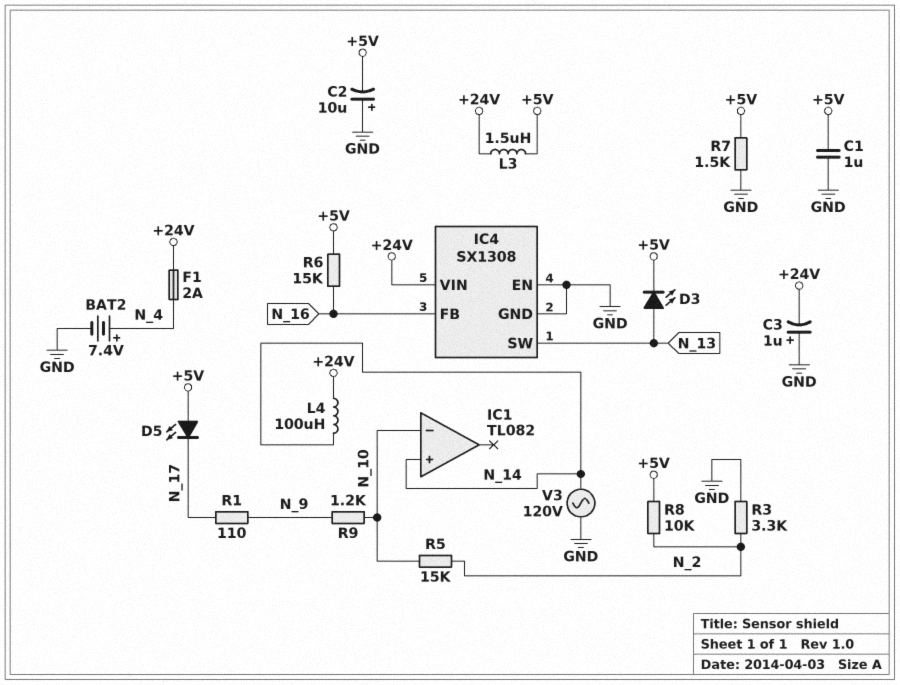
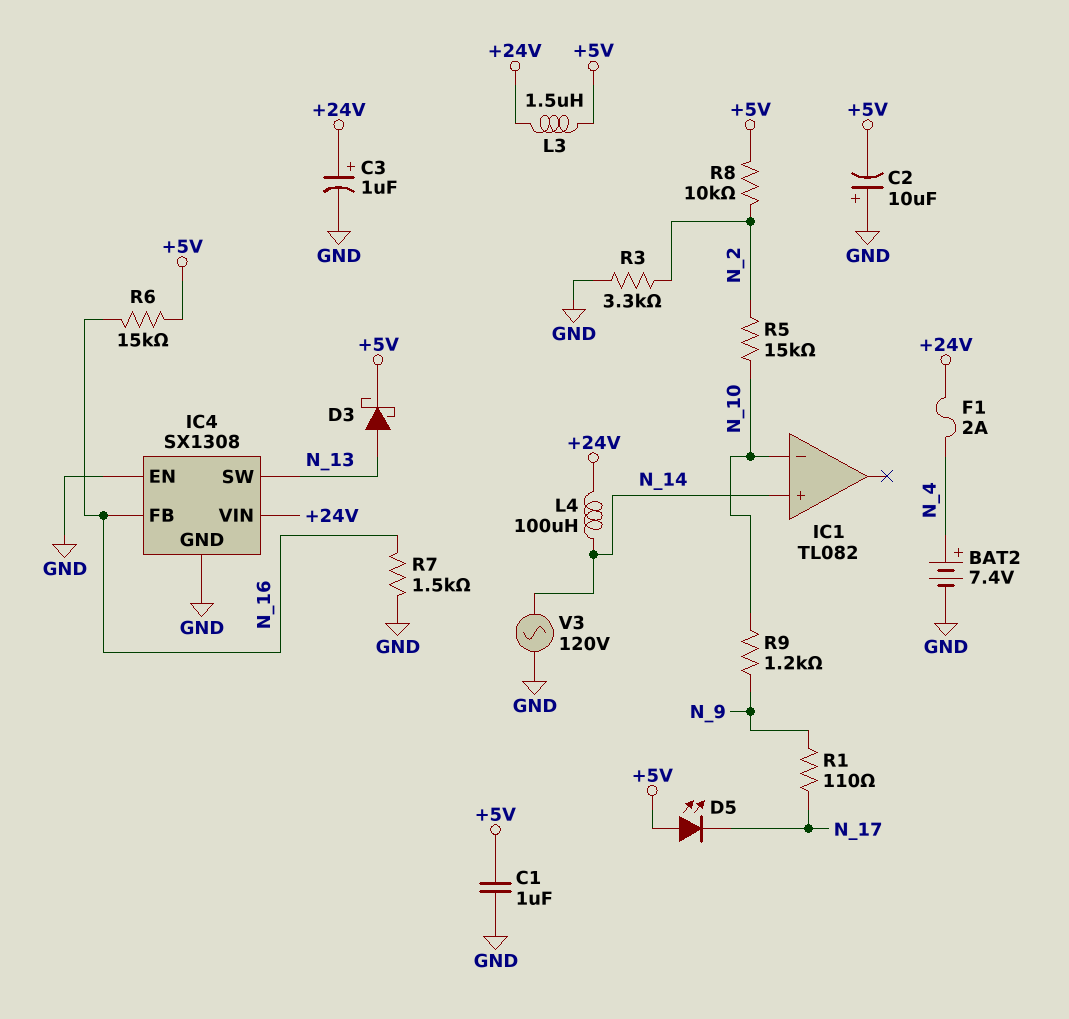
C3: 1uF (plus GND, minus +24V) -> 1uF (plus +24V, minus GND)
D3: LED (A N_13, K +5V) -> schottky (A N_13, K +5V)
R7: 1.5k (+5V, GND) -> 1.5k (GND, N_16)

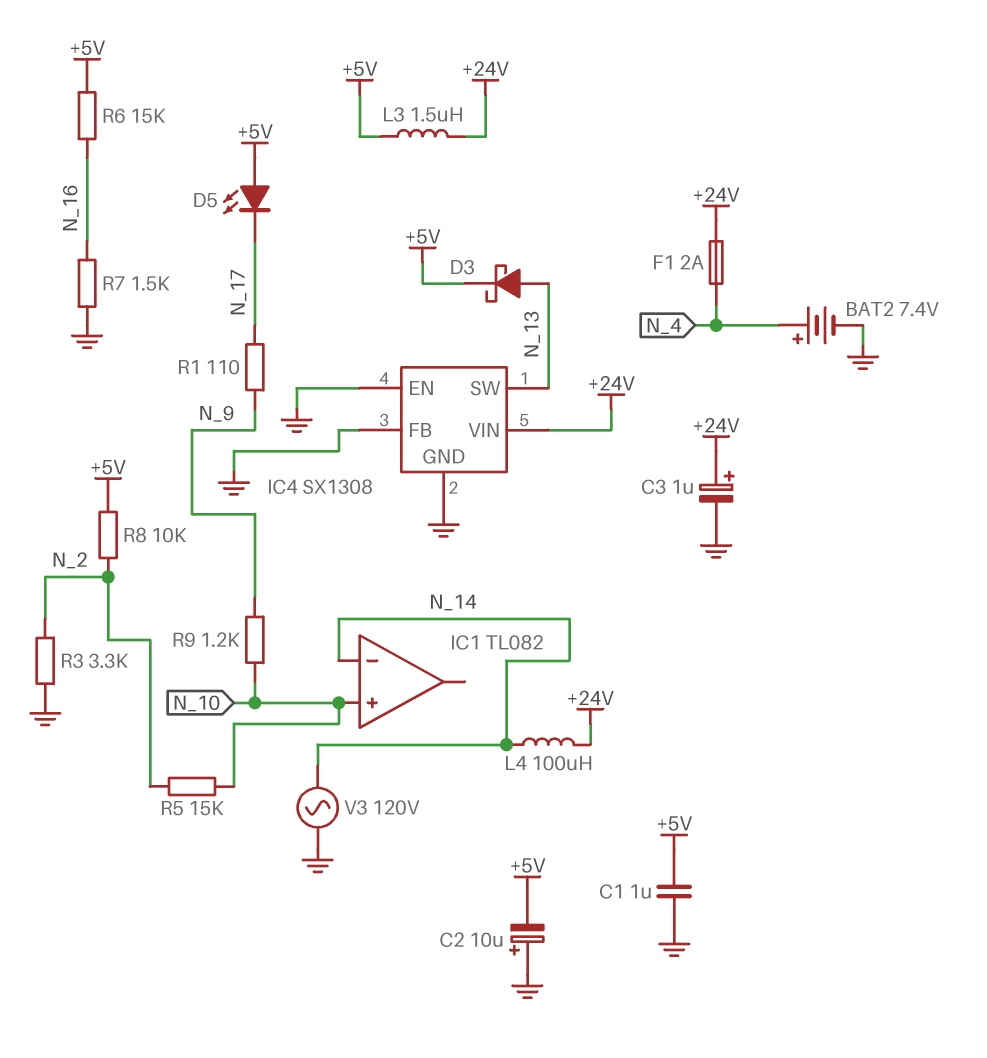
IC1 pin in+: N_14 -> N_10
IC1 pin in-: N_10 -> N_14
IC4 pin FB: N_16 -> GND

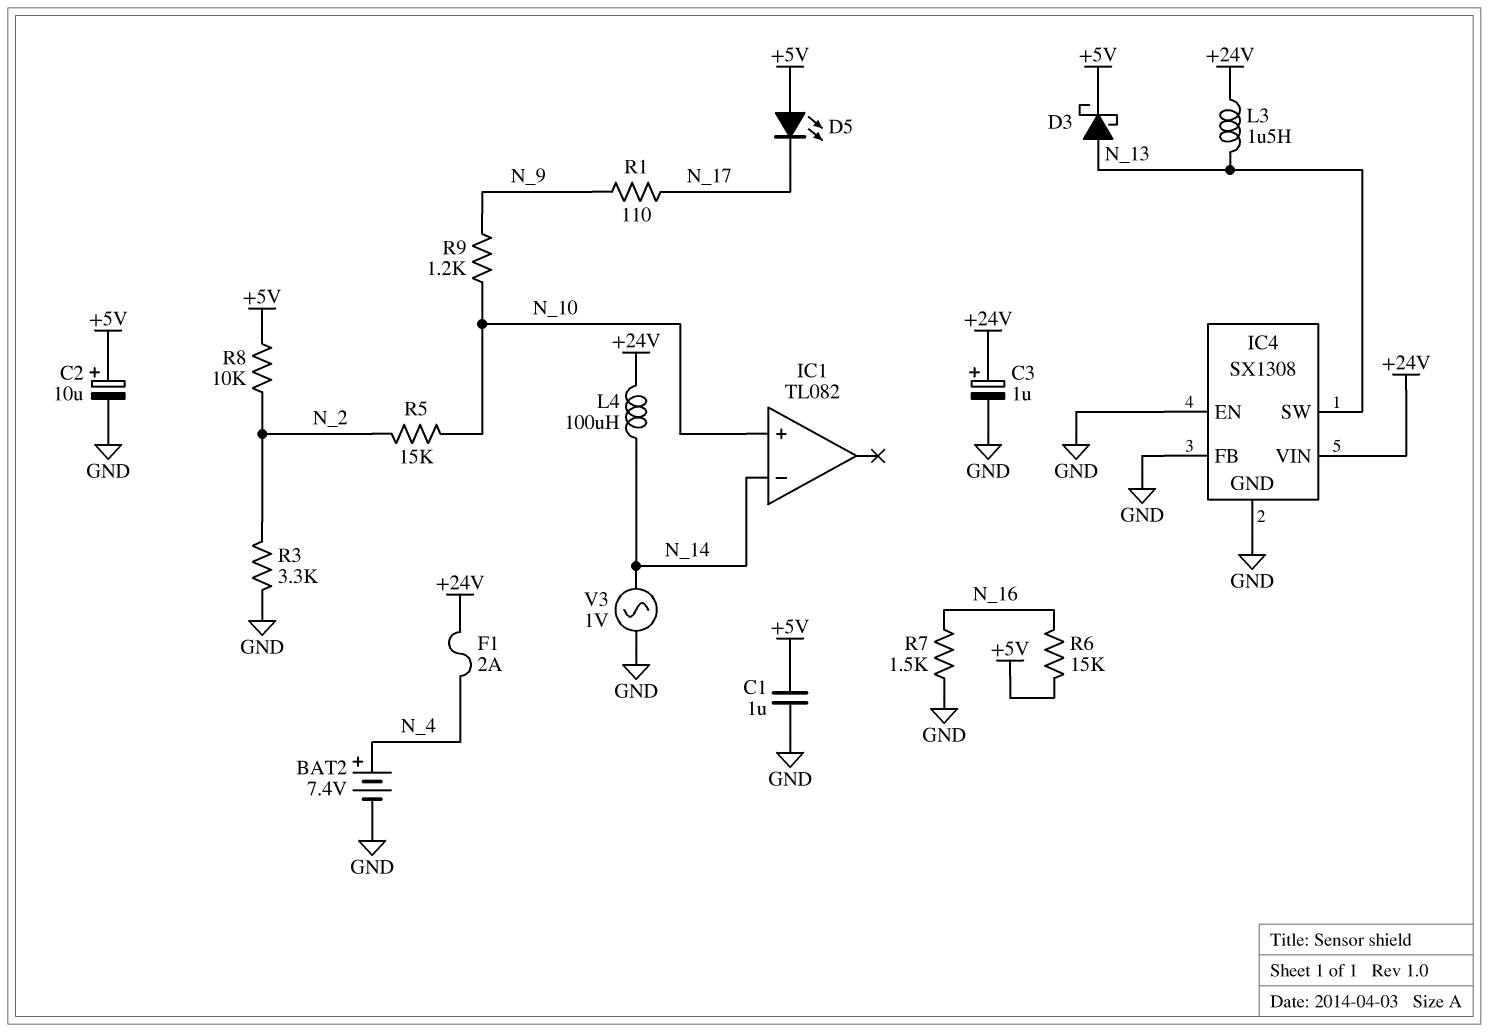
C2: 10uF (plus GND, minus +5V) -> 10uF (plus +5V, minus GND)
L3: 1.5uH (+5V, +24V) -> 1.5uH (+24V, N_13)
V3: AC 120V (GND, N_14) -> AC 1V (GND, N_14)

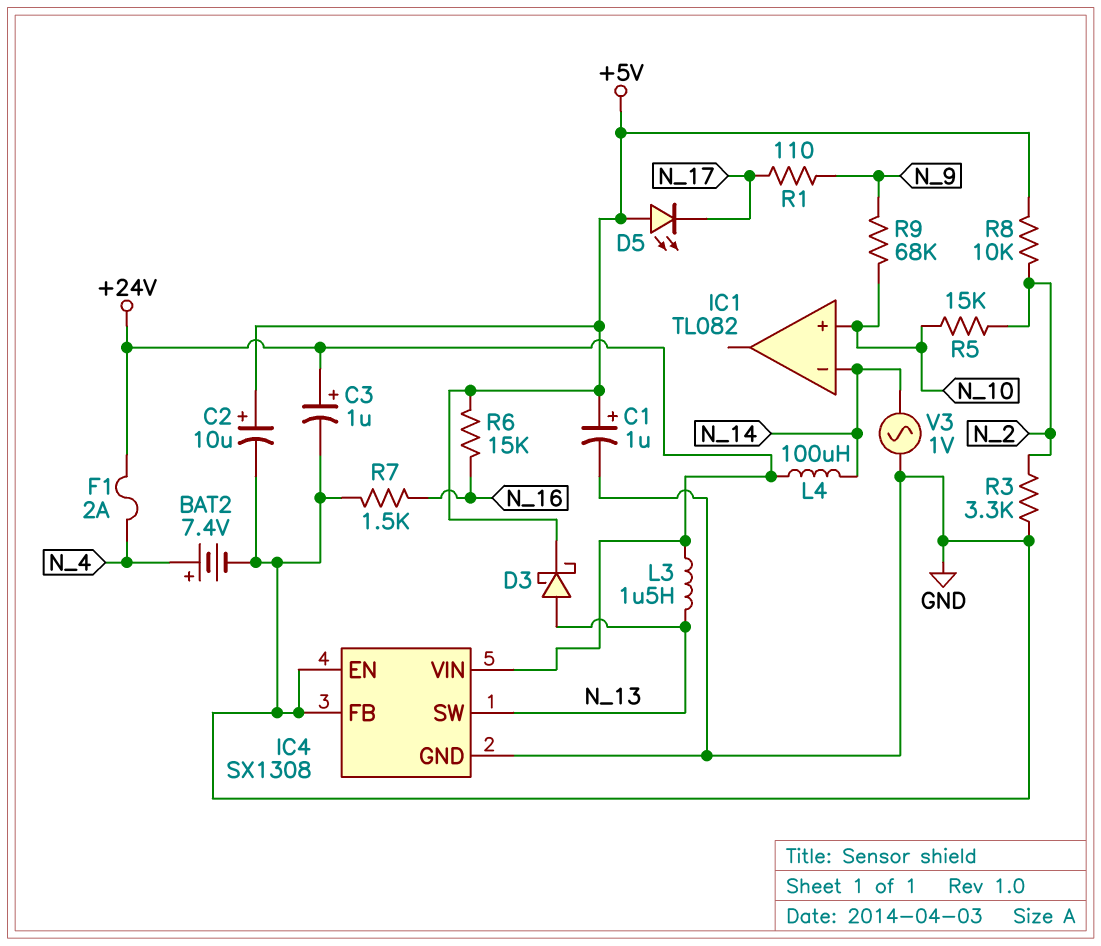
C1: 1uF (+5V, GND) -> 1uF (plus +5V, minus GND)
R9: 1.2k (N_9, N_10) -> 68k (N_9, N_10)

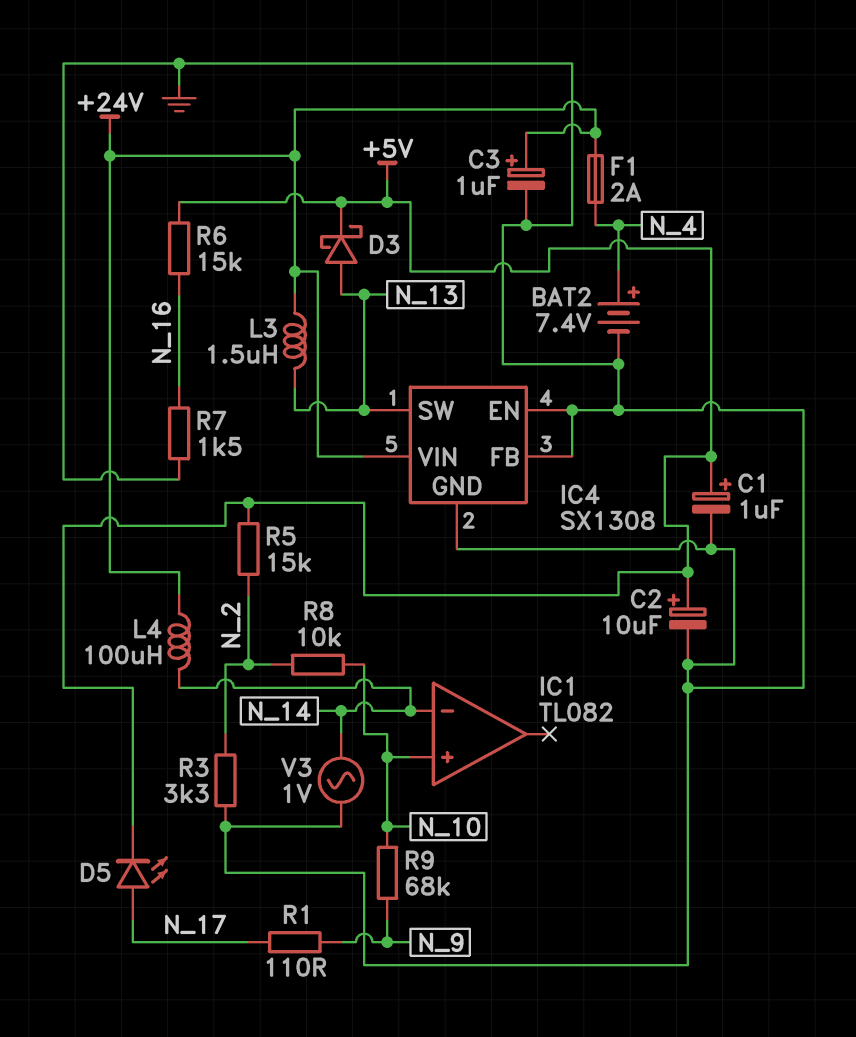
D5: LED (A +5V, K N_17) -> LED (A N_17, K +5V)
R5: 15k (N_2, N_10) -> 15k (+5V, N_2)
R8: 10k (+5V, N_2) -> 10k (N_2, N_10)

